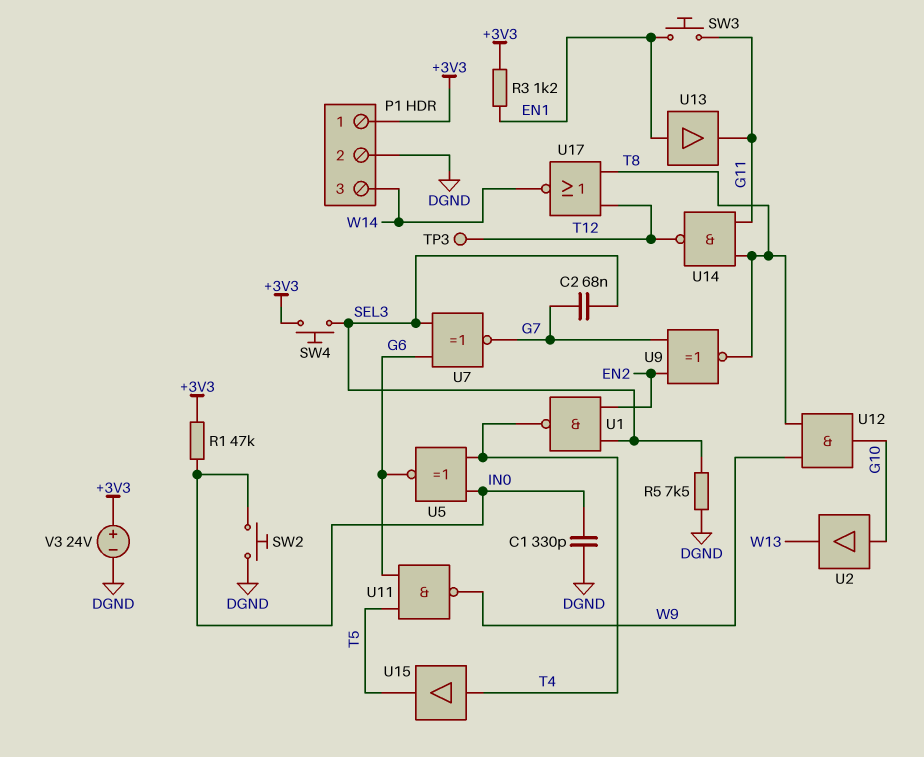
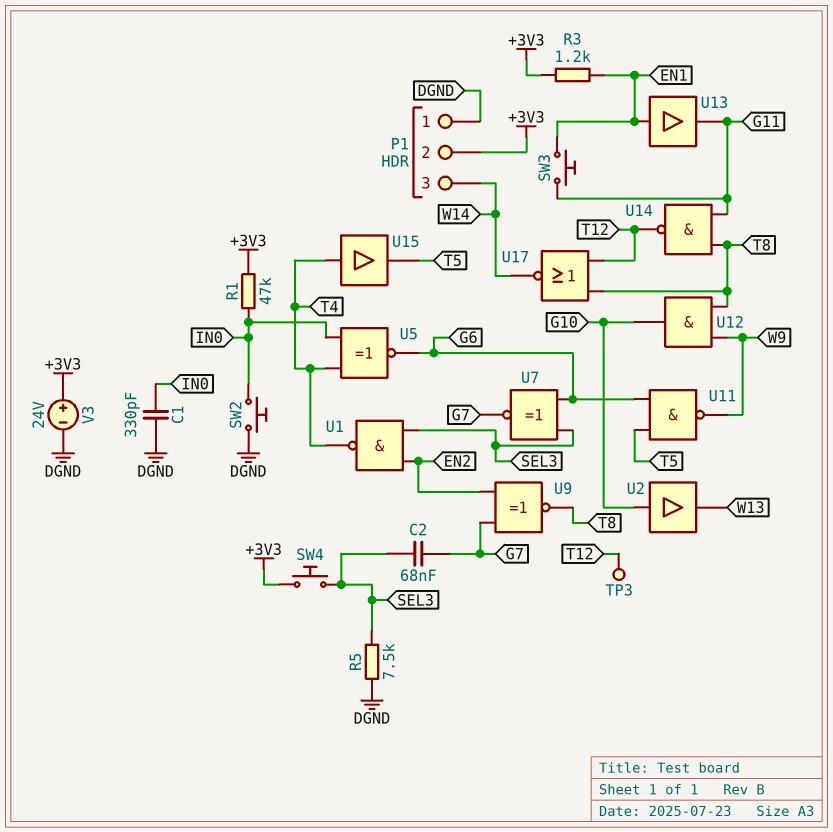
P1 pin 1: +3V3 -> DGND
P1 pin 2: DGND -> +3V3

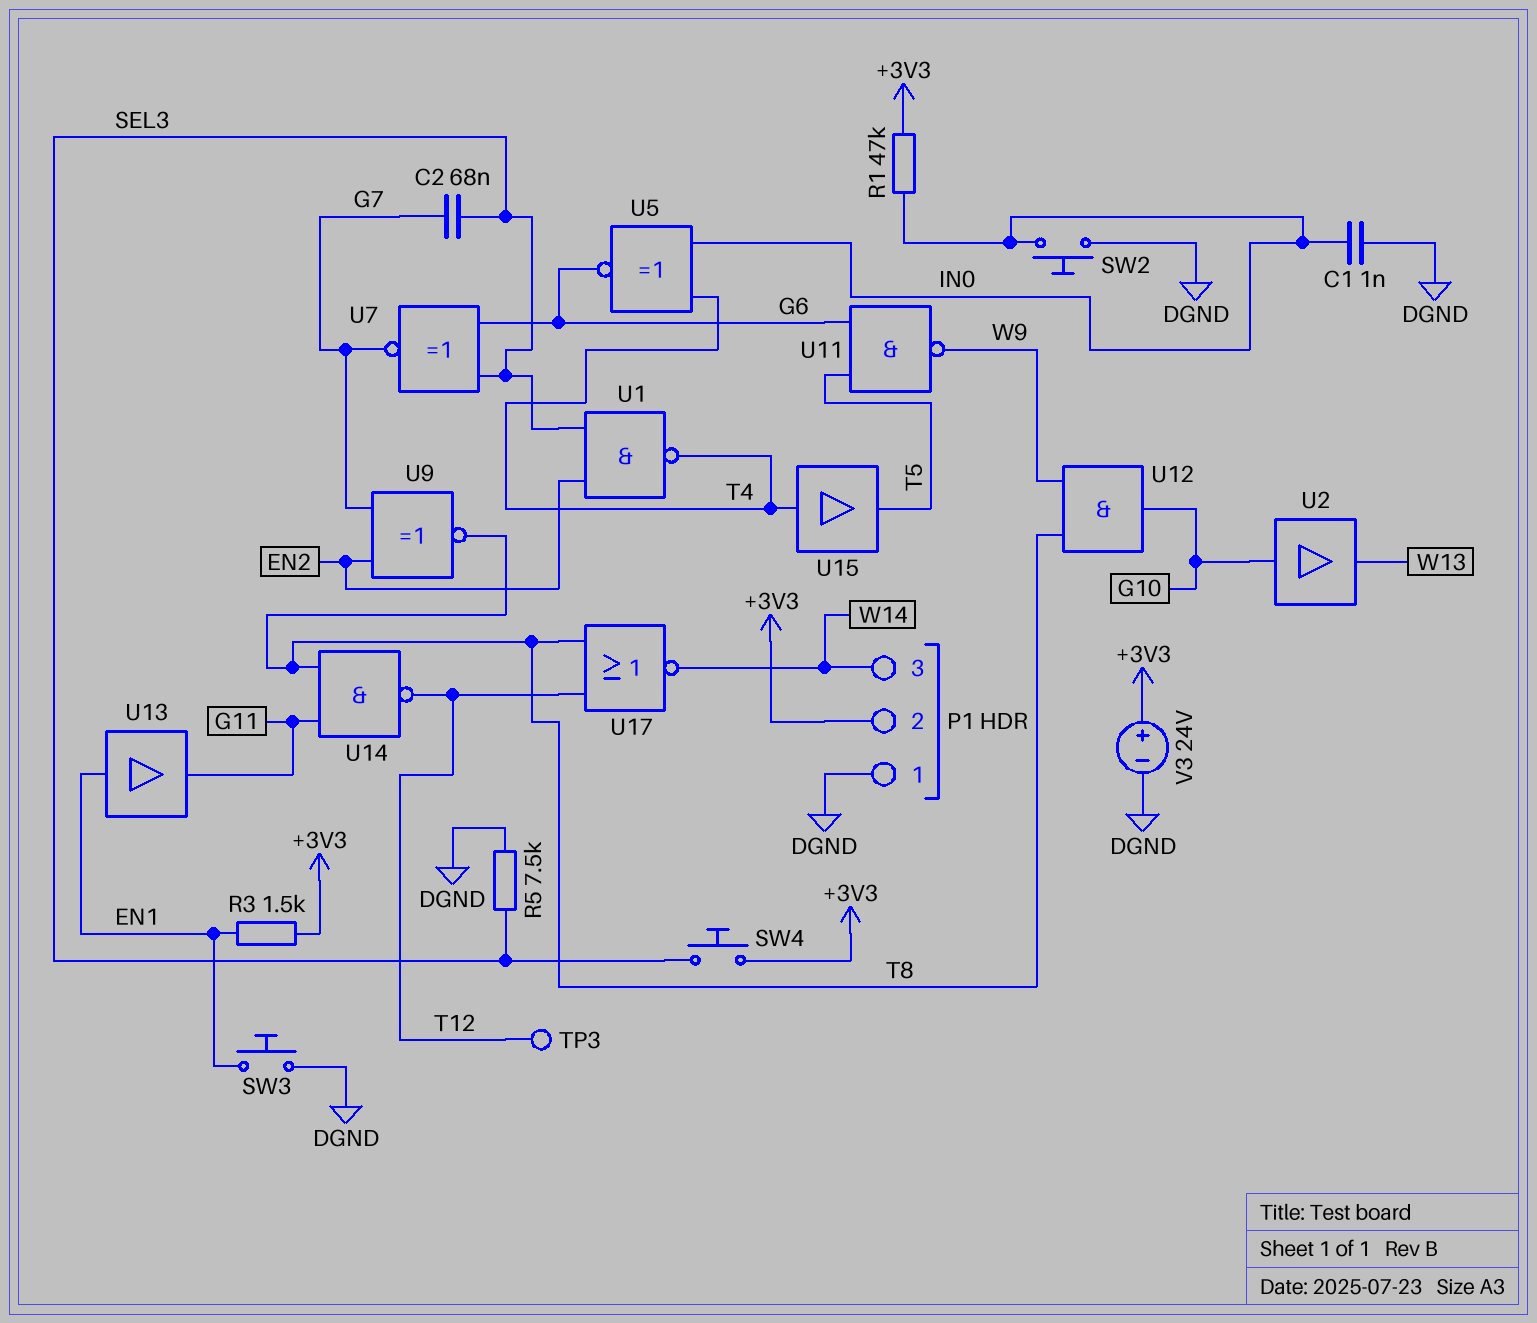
C1: 330pF (DGND, IN0) -> 1nF (DGND, IN0)
R3: 1.2k (+3V3, EN1) -> 1.5k (+3V3, EN1)
SW3: button (EN1, G11) -> button (DGND, EN1)

